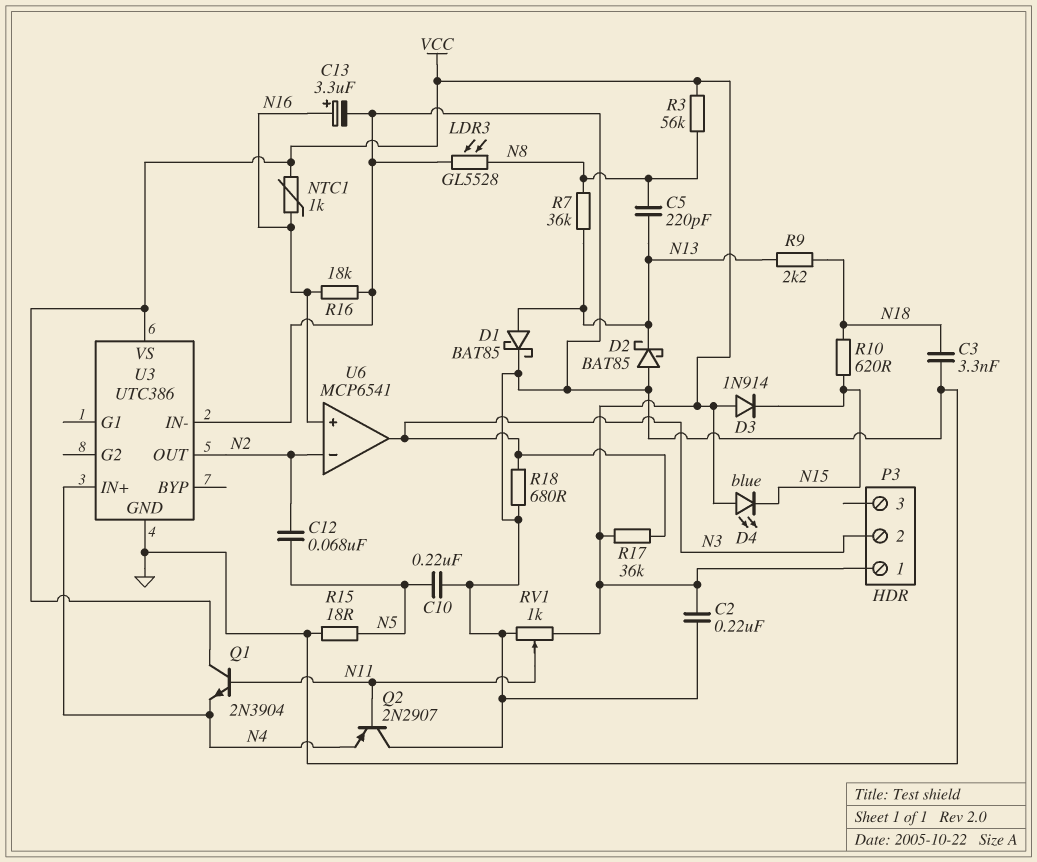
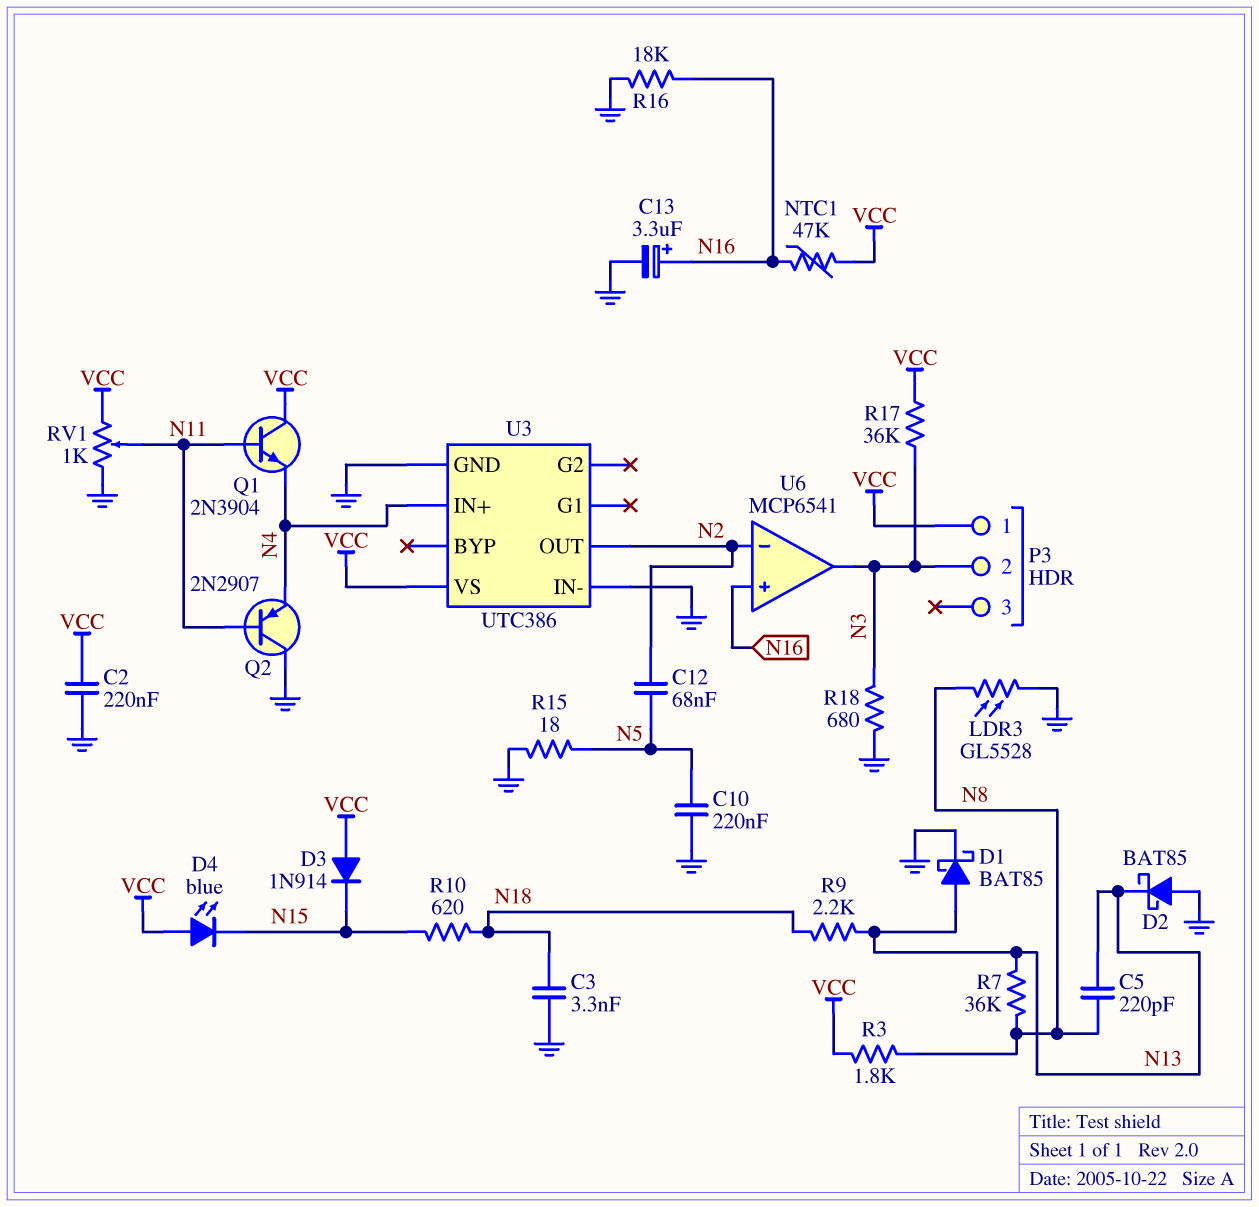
NTC1: 1k (N16, VCC) -> 47k (N16, VCC)
R3: 56k (N8, VCC) -> 1.8k (N8, VCC)

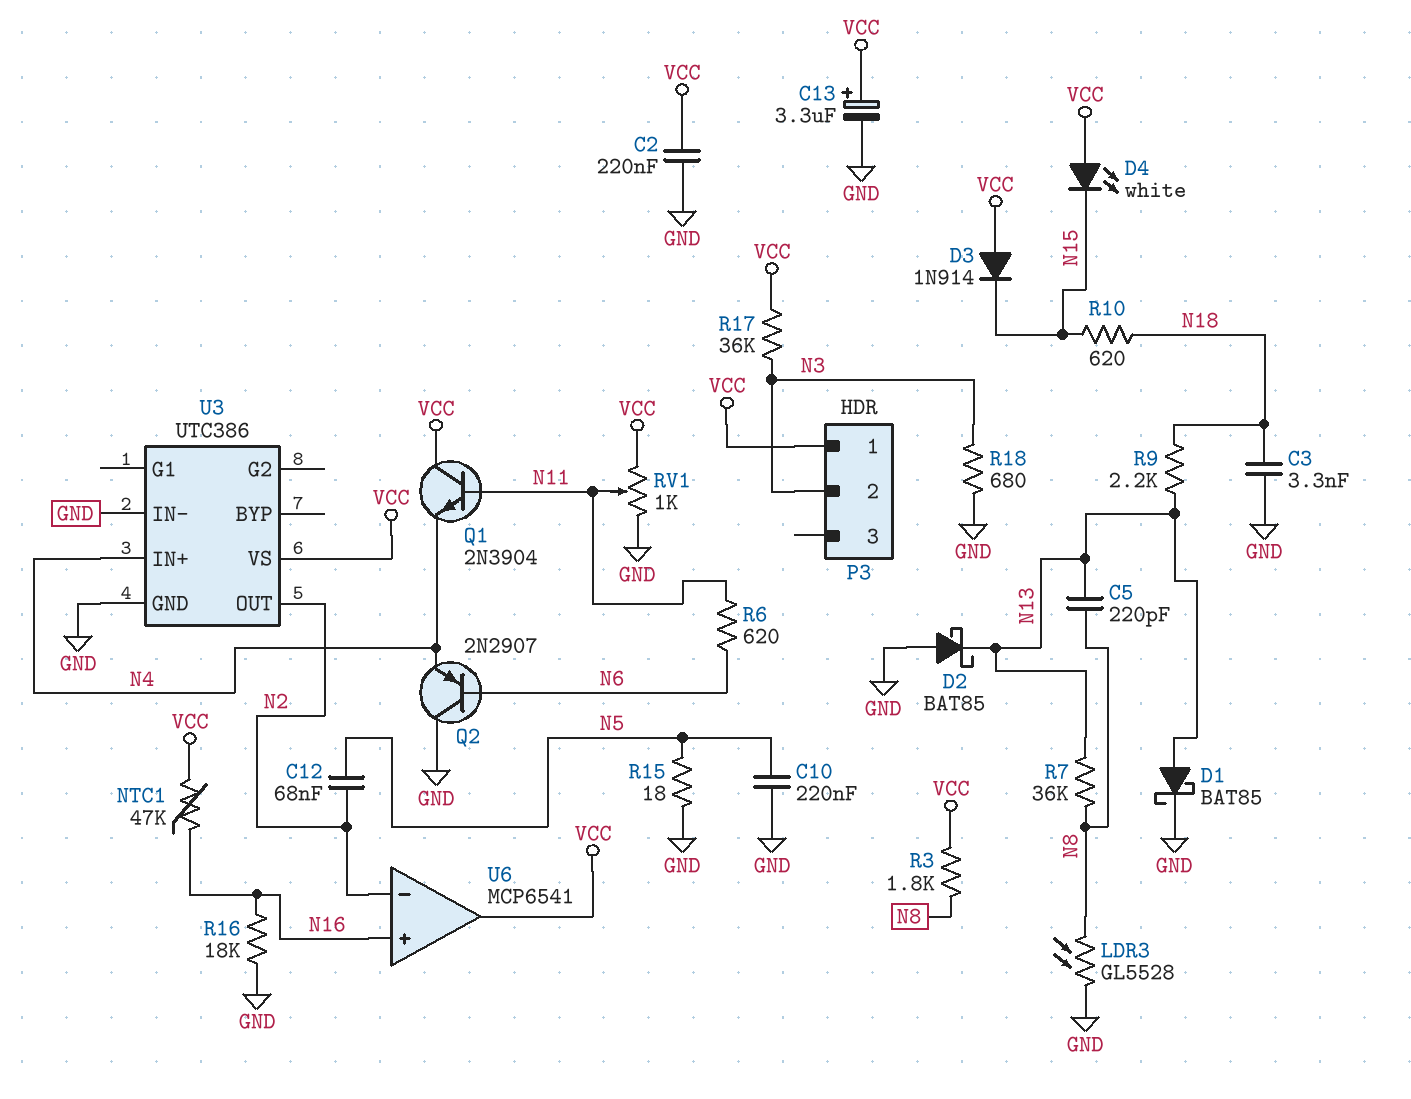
C13: 3.3uF (plus N16, minus GND) -> 3.3uF (plus VCC, minus GND)
D4: LED blue (A VCC, K N15) -> LED white (A VCC, K N15)
Q2: PNP 2N2907 (B N11, C GND, E N4) -> PNP 2N2907 (B N6, C GND, E N4)
R6: none -> 620 (N6, N11)
U6 pin out: N3 -> VCC

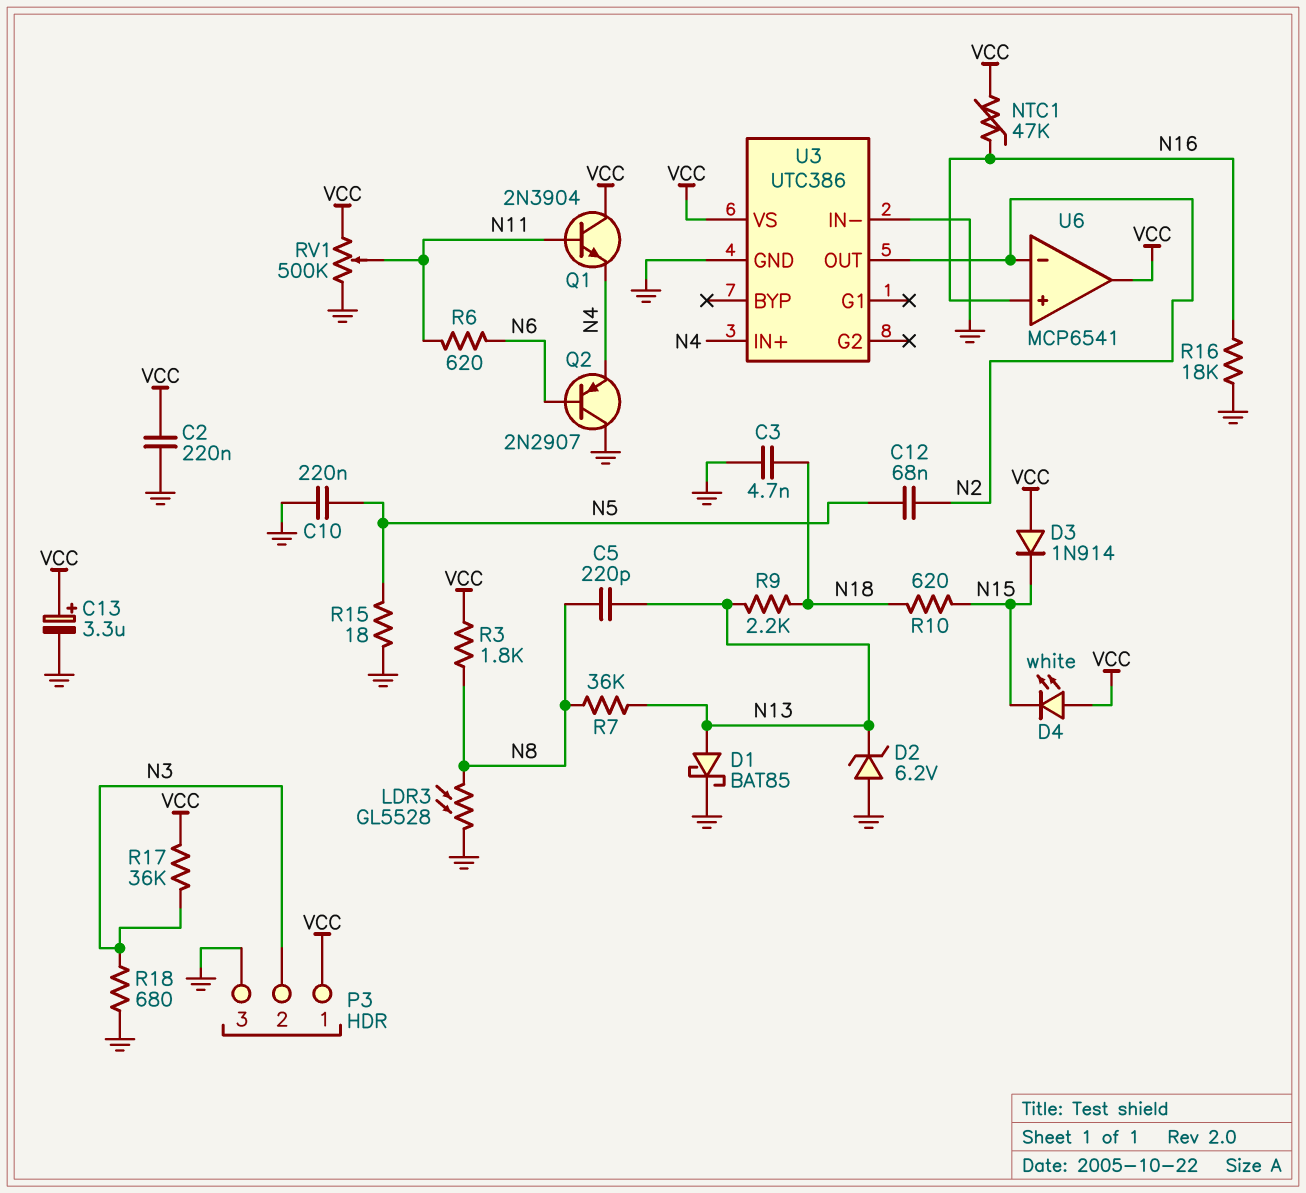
C3: 3.3nF (GND, N18) -> 4.7nF (GND, N18)
D2: schottky BAT85 (A GND, K N13) -> zener 6.2V (A GND, K N13)
P3 pin 3: none -> GND
RV1: 1k (GND, VCC, wiper N11) -> 500k (GND, VCC, wiper N11)

